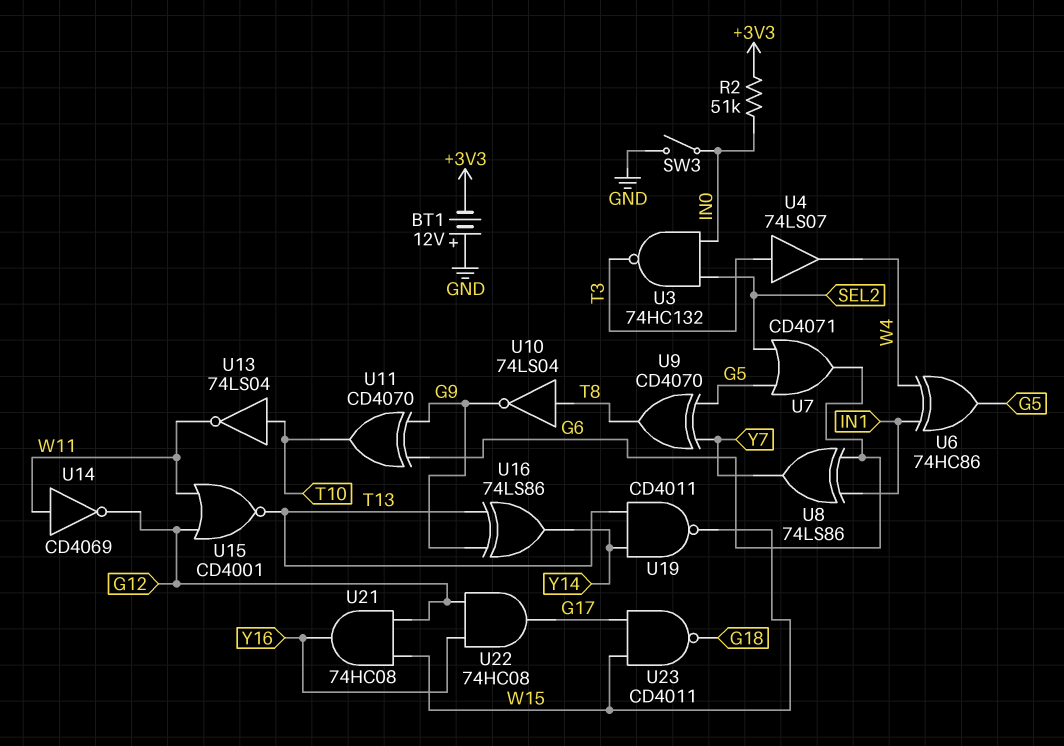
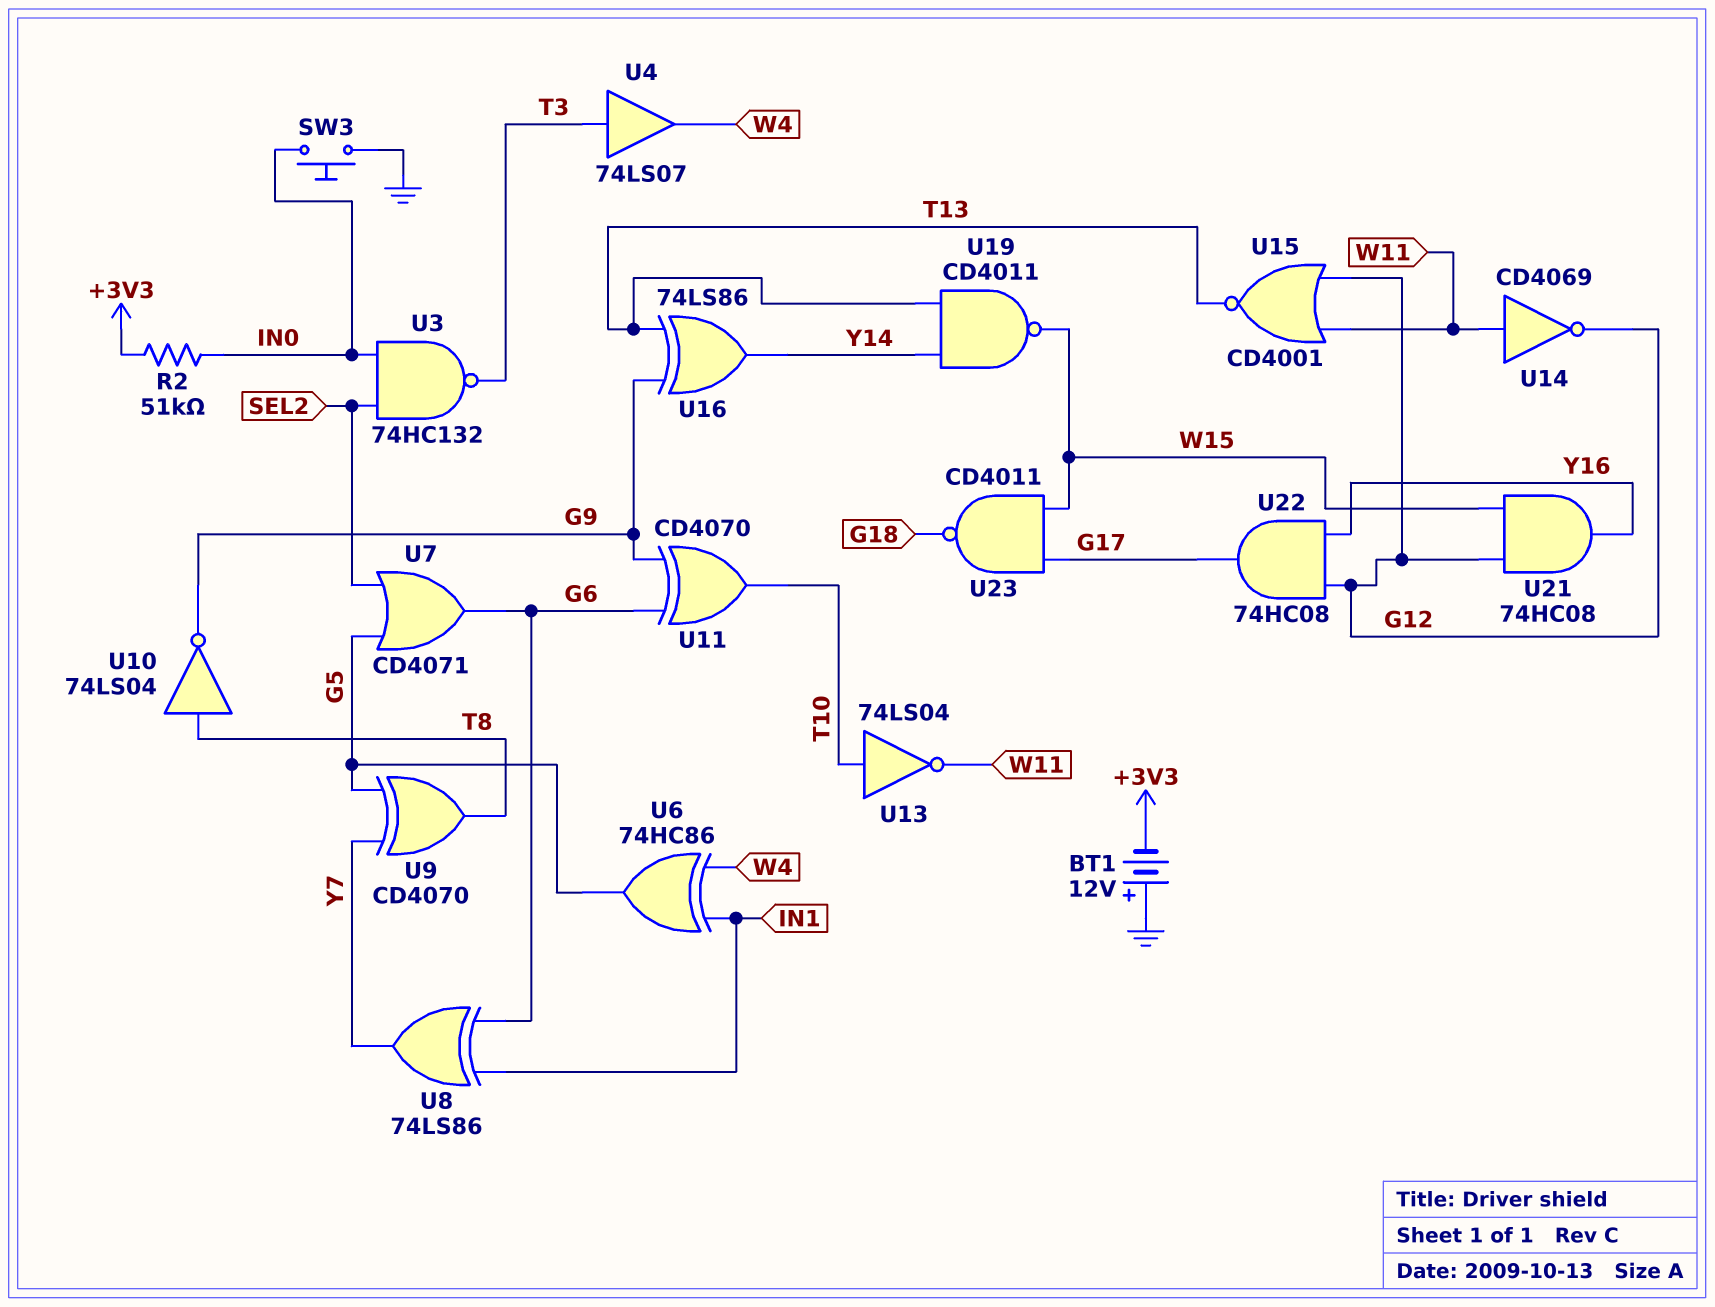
SW3: switch (GND, IN0) -> button (GND, IN0)

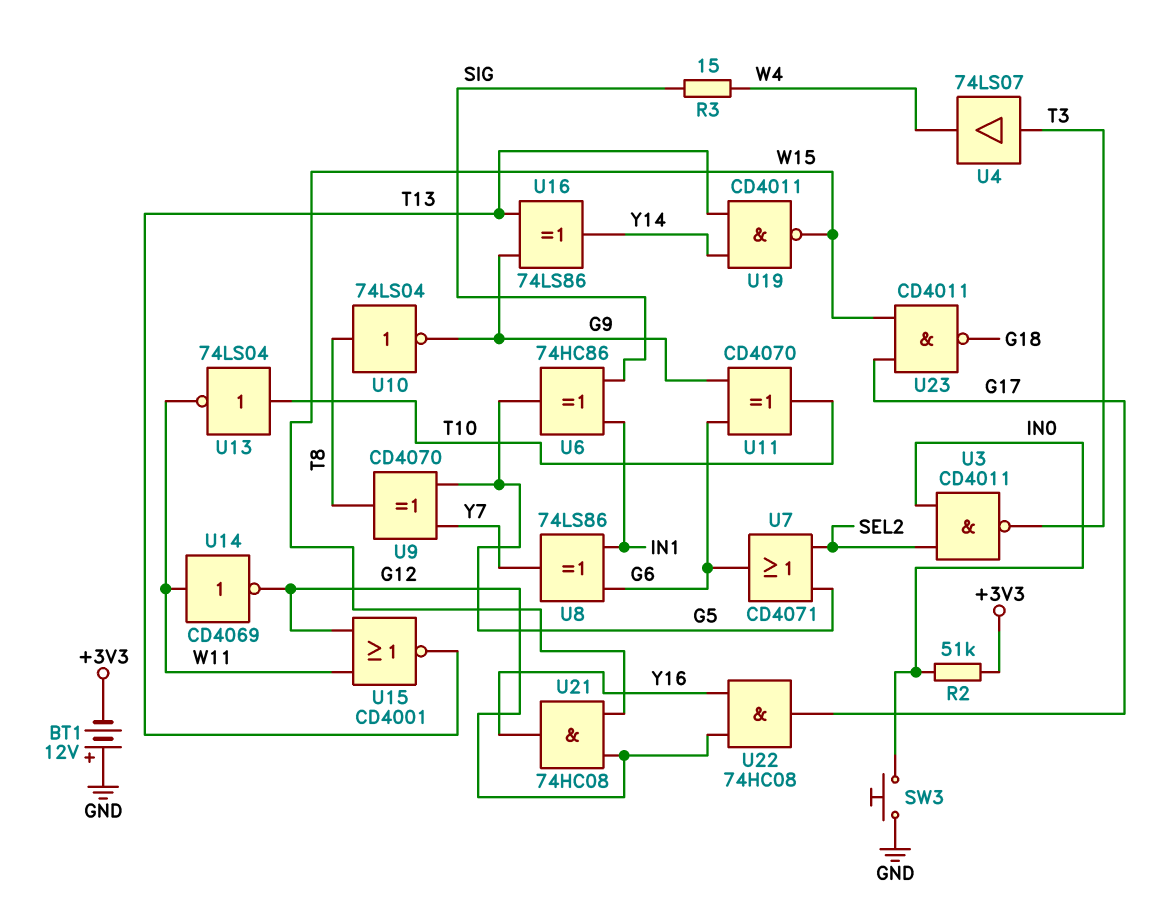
R3: none -> 15 (SIG, W4)
U3: NAND 74HC132 (in IN0, in SEL2, out T3) -> NAND CD4011 (in IN0, in SEL2, out T3)
U6: XOR 74HC86 (in IN1, in W4, out G5) -> XOR 74HC86 (in IN1, in SIG, out G5)

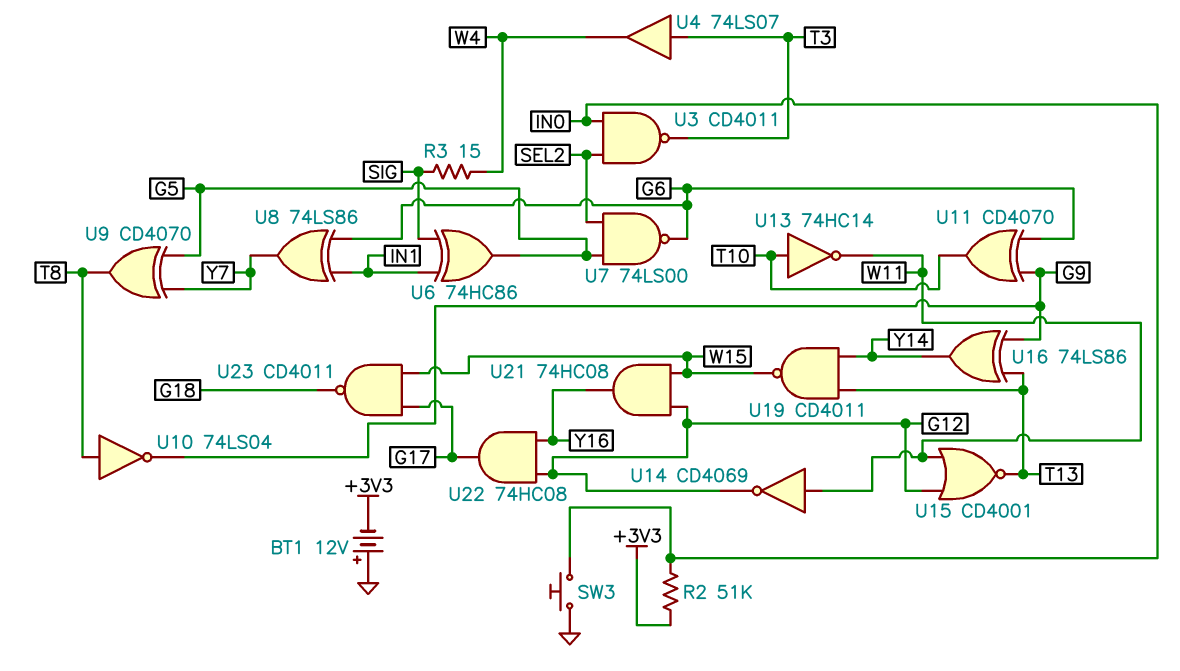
U7: OR CD4071 (in G5, in SEL2, out G6) -> NAND 74LS00 (in G5, in SEL2, out G6)
U13: NOT 74LS04 (in T10, out W11) -> NOT 74HC14 (in T10, out W11)

